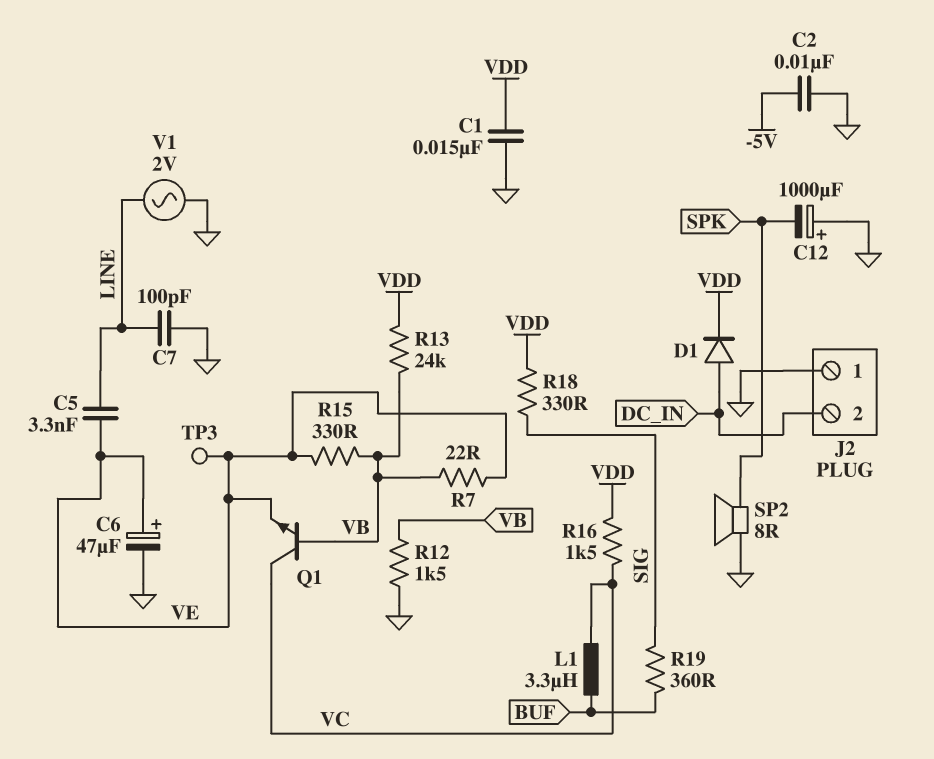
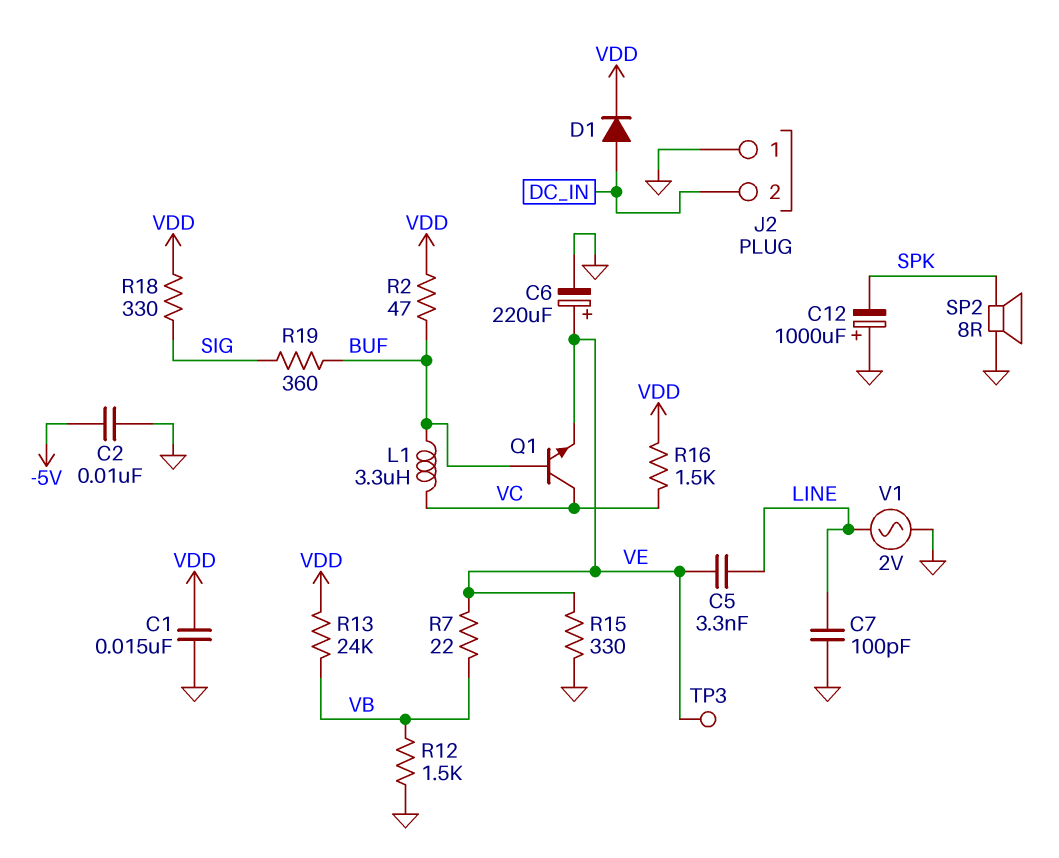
C6: 47uF (plus VE, minus GND) -> 220uF (plus VE, minus GND)
Q1: NPN (B VB, C VC, E VE) -> NPN (B BUF, C VC, E VE)
R2: none -> 47 (BUF, VDD)
R15: 330 (VB, VE) -> 330 (GND, VE)

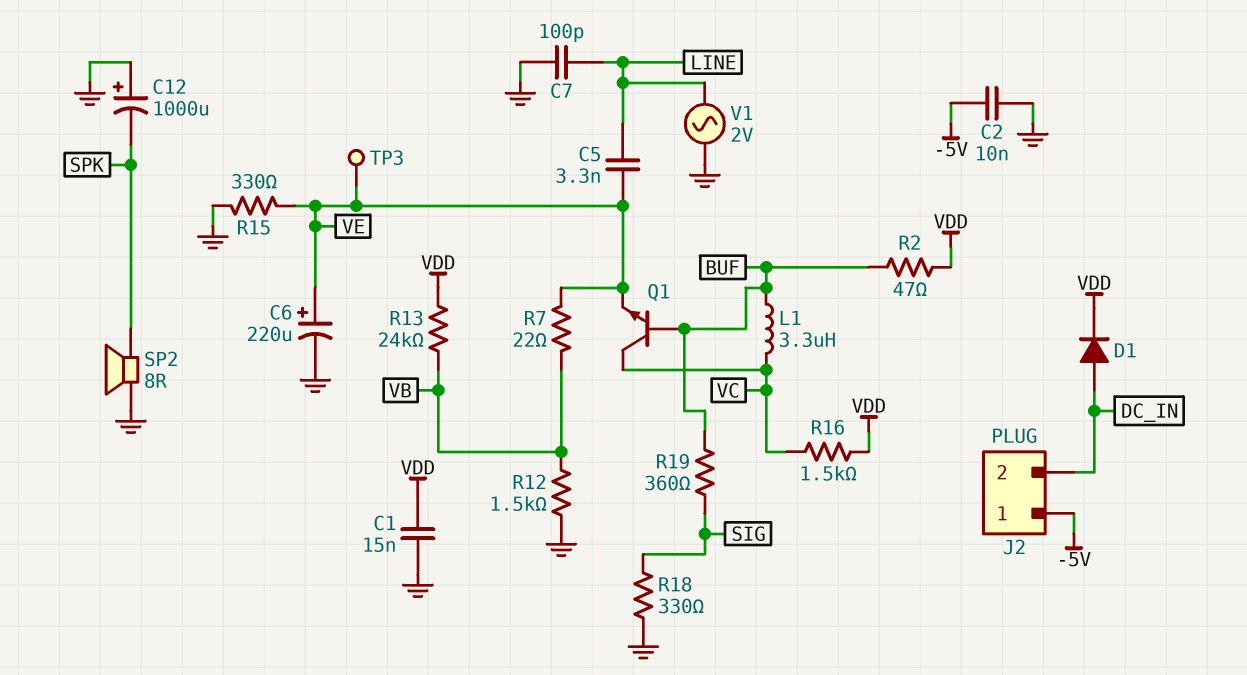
J2 pin 1: GND -> -5V
R18: 330 (SIG, VDD) -> 330 (GND, SIG)

